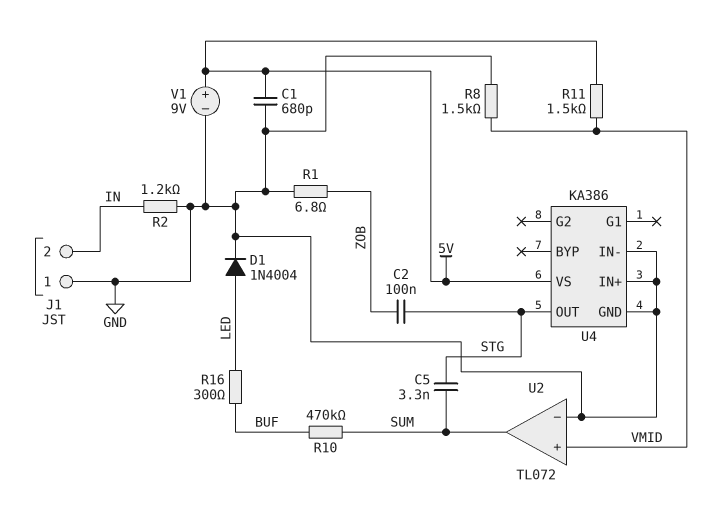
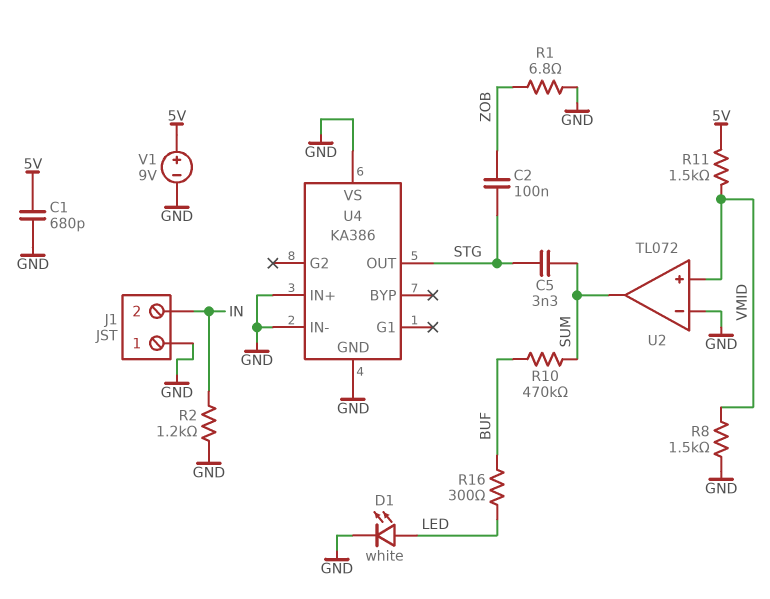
D1: diode 1N4004 (A LED, K GND) -> LED white (A LED, K GND)
U4 pin VS: 5V -> GND

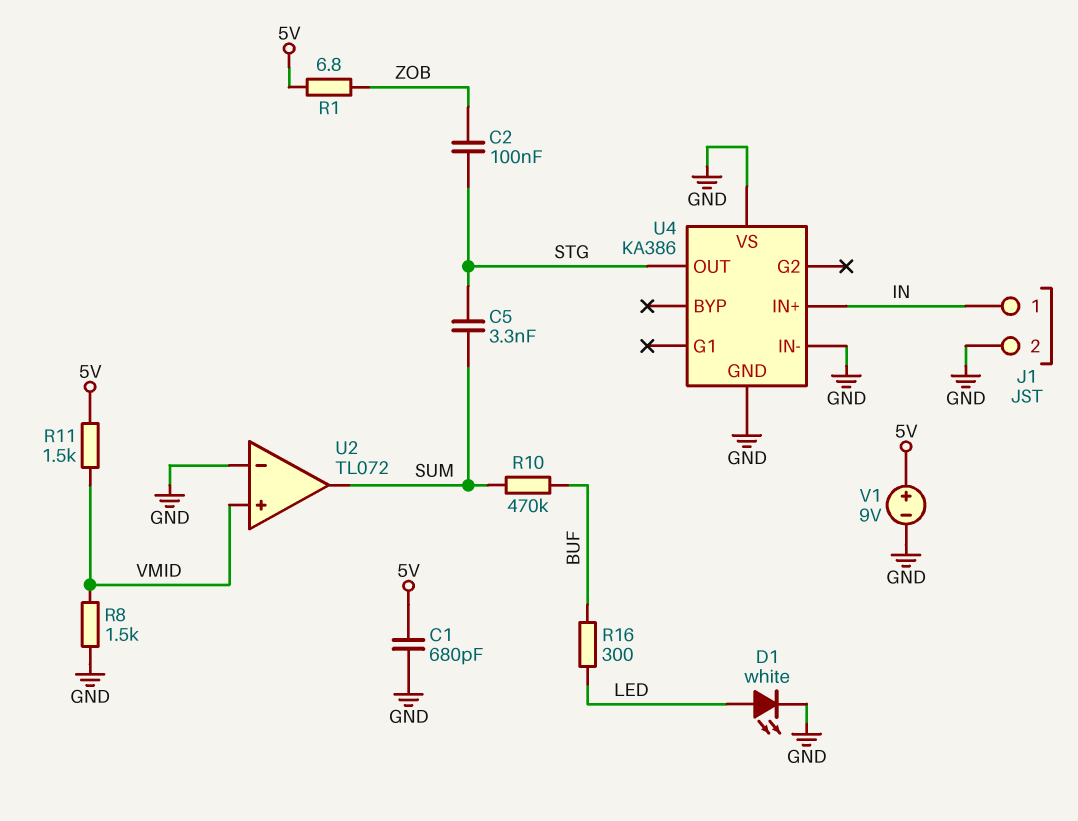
J1 pin 1: GND -> IN
J1 pin 2: IN -> GND
R1: 6.8 (GND, ZOB) -> 6.8 (5V, ZOB)
R2: 1.2k (GND, IN) -> none
U4 pin IN+: GND -> IN

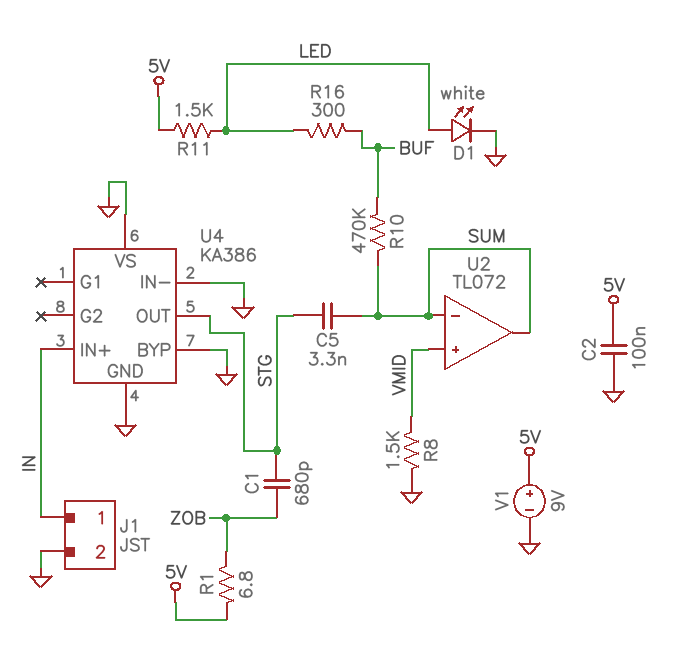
C1: 680pF (5V, GND) -> 680pF (STG, ZOB)
C2: 100nF (STG, ZOB) -> 100nF (5V, GND)
R11: 1.5k (5V, VMID) -> 1.5k (5V, LED)
U2 pin in-: GND -> SUM
U4 pin BYP: none -> GND

